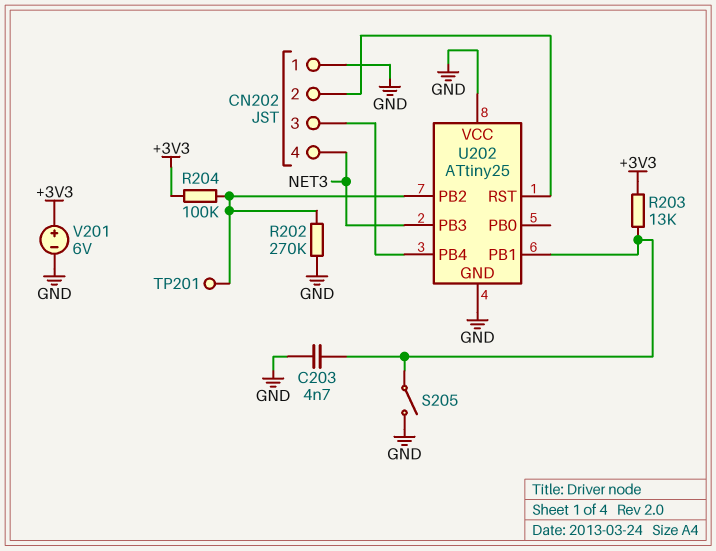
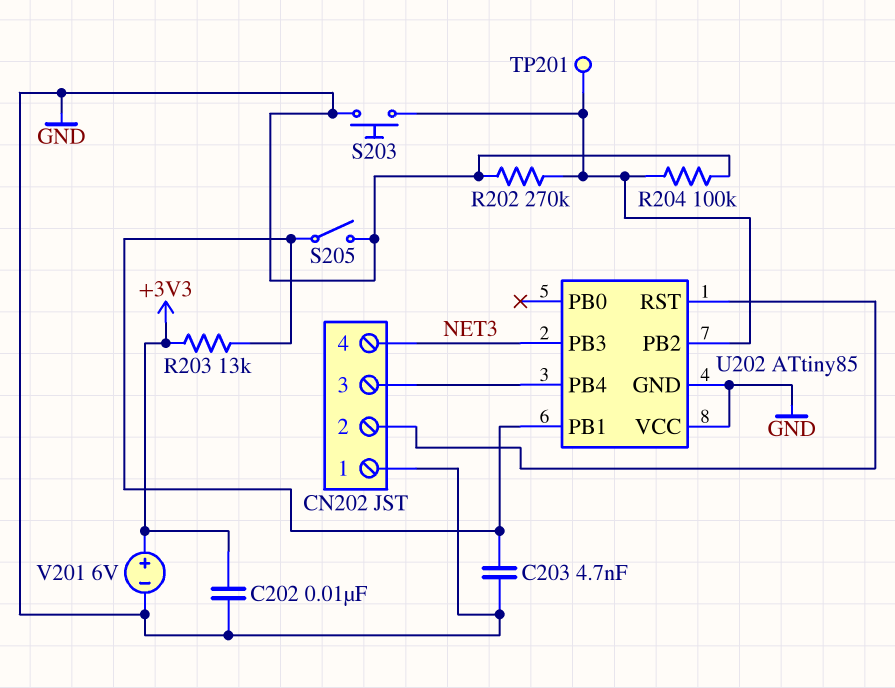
C202: none -> 10nF (+3V3, GND)
R204: 100k (+3V3, U202/PB2) -> 100k (GND, U202/PB2)
S203: none -> button (GND, U202/PB2)
U202: ATtiny25 -> ATtiny85

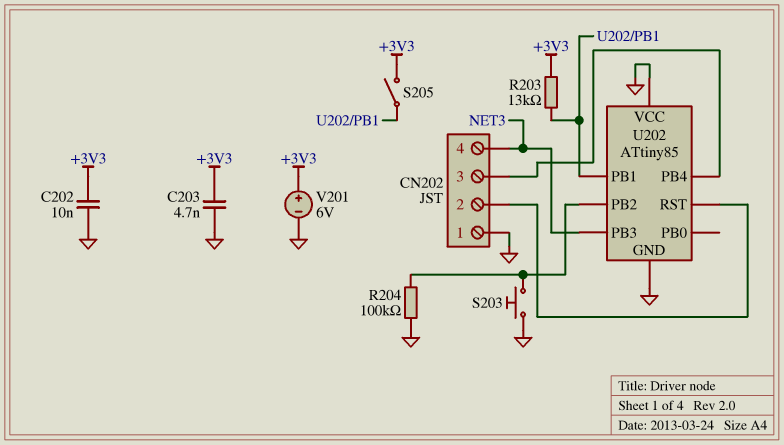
C203: 4.7nF (GND, U202/PB1) -> 4.7nF (+3V3, GND)
R202: 270k (GND, U202/PB2) -> none
S205: switch (GND, U202/PB1) -> switch (+3V3, U202/PB1)
TP201: test point (U202/PB2) -> none

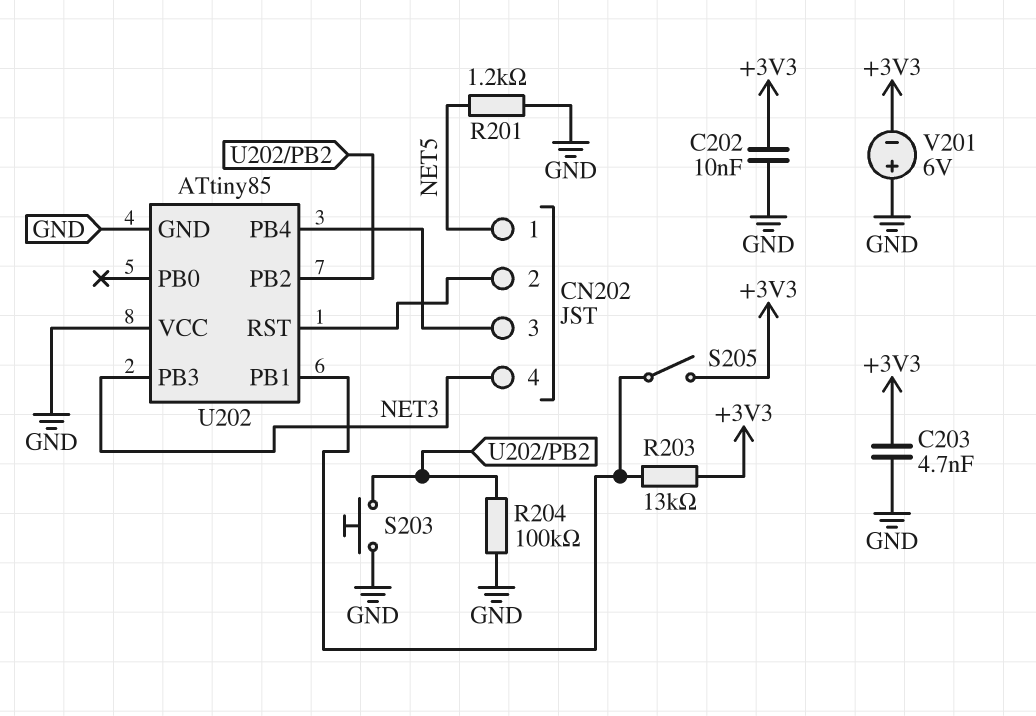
CN202 pin 1: GND -> NET5
R201: none -> 1.2k (GND, NET5)
V201: 6V (plus +3V3, minus GND) -> 6V (plus GND, minus +3V3)

